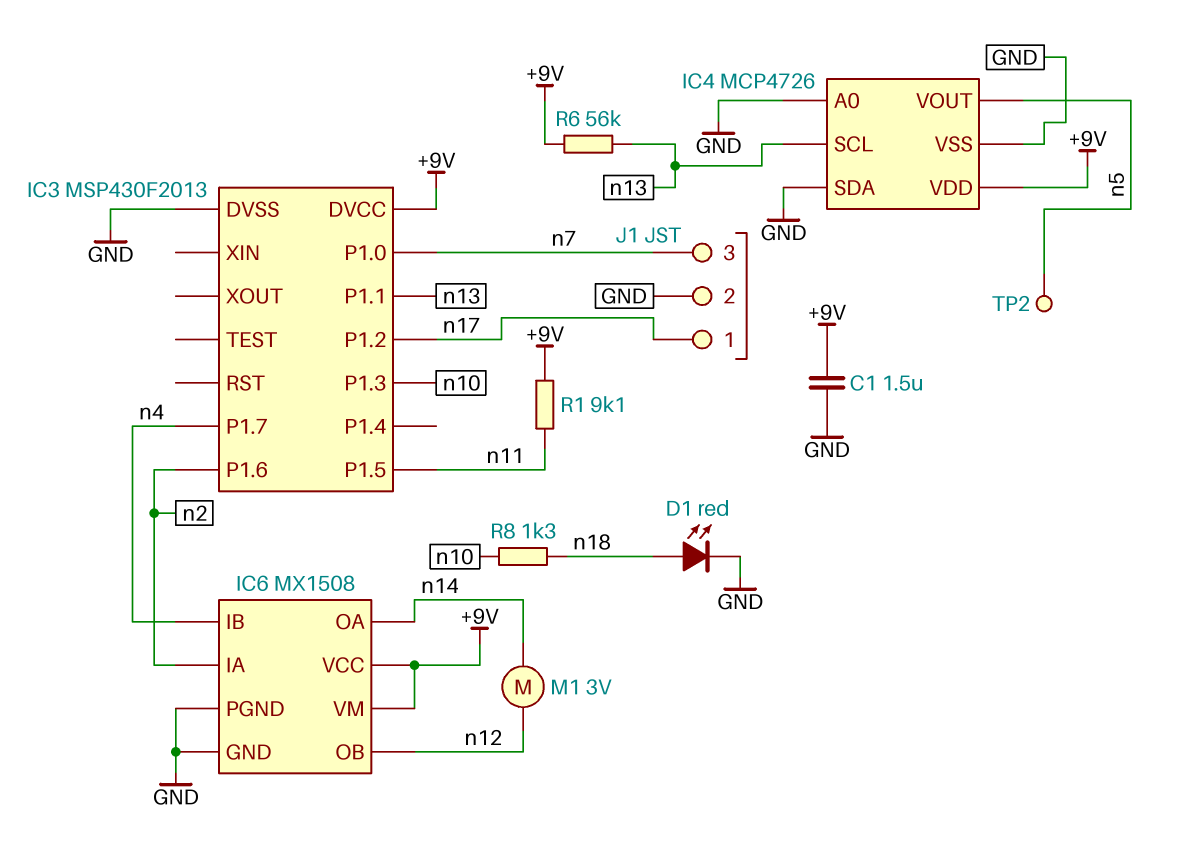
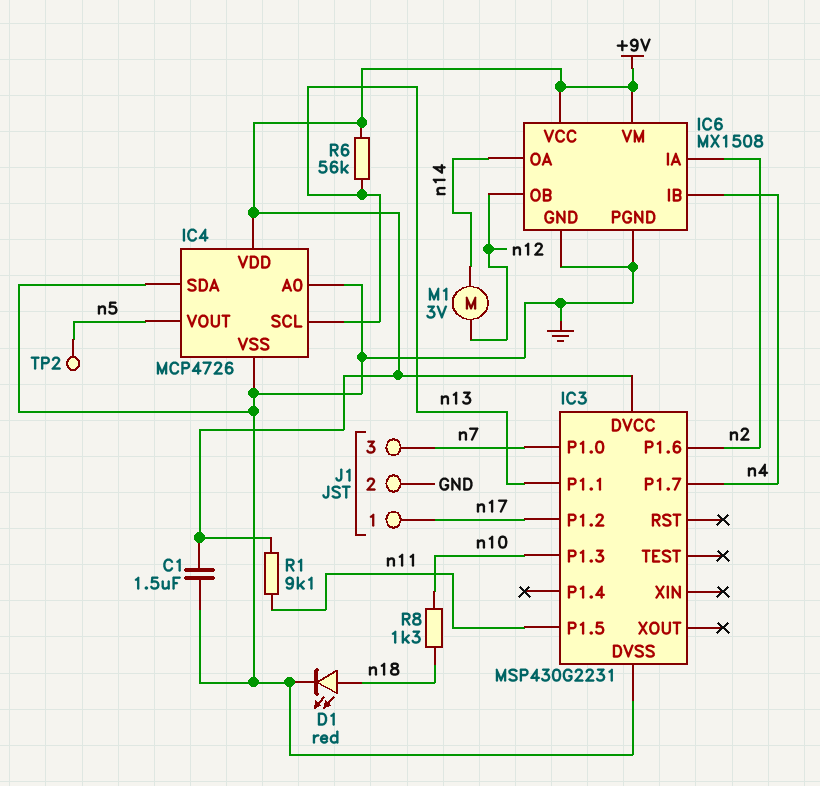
IC3: MSP430F2013 -> MSP430G2231

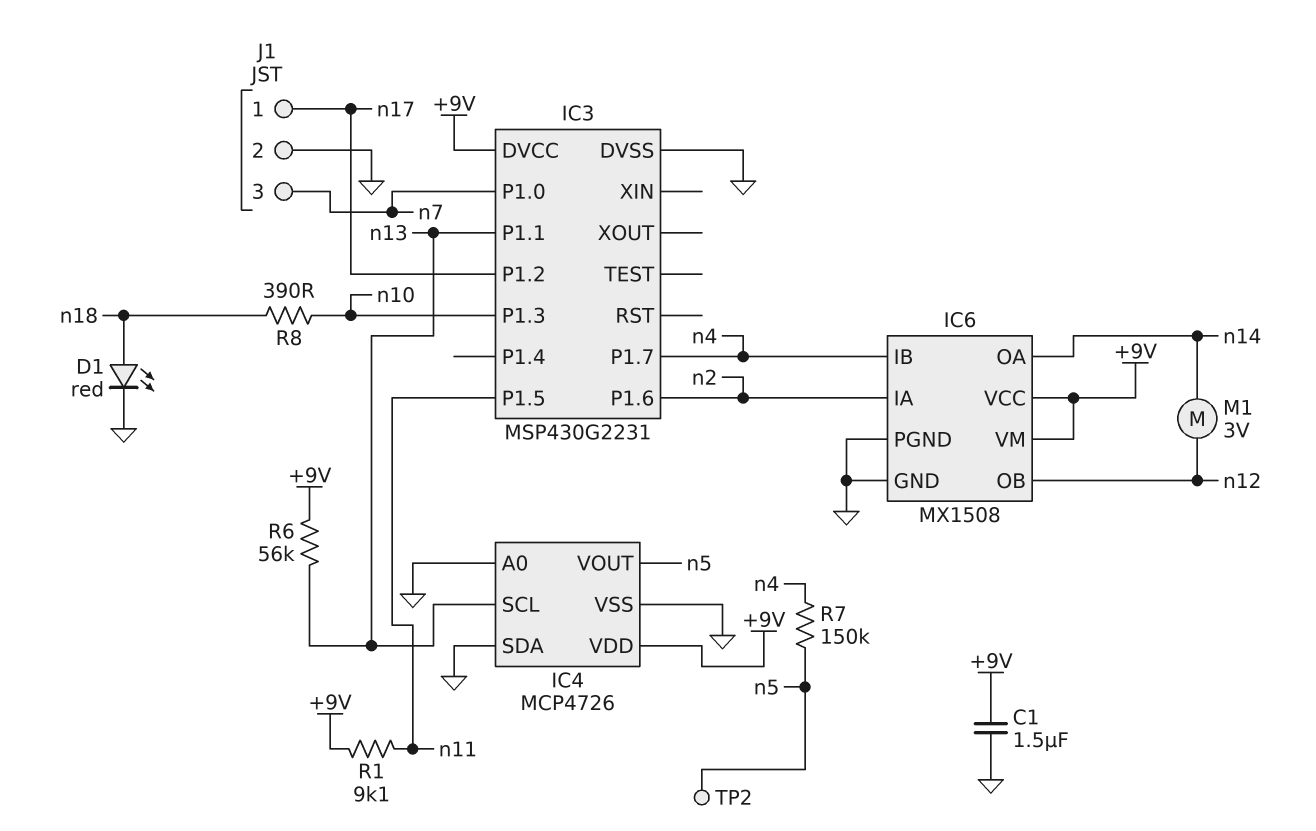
R7: none -> 150k (n4, n5)
R8: 1.3k (n10, n18) -> 390 (n10, n18)

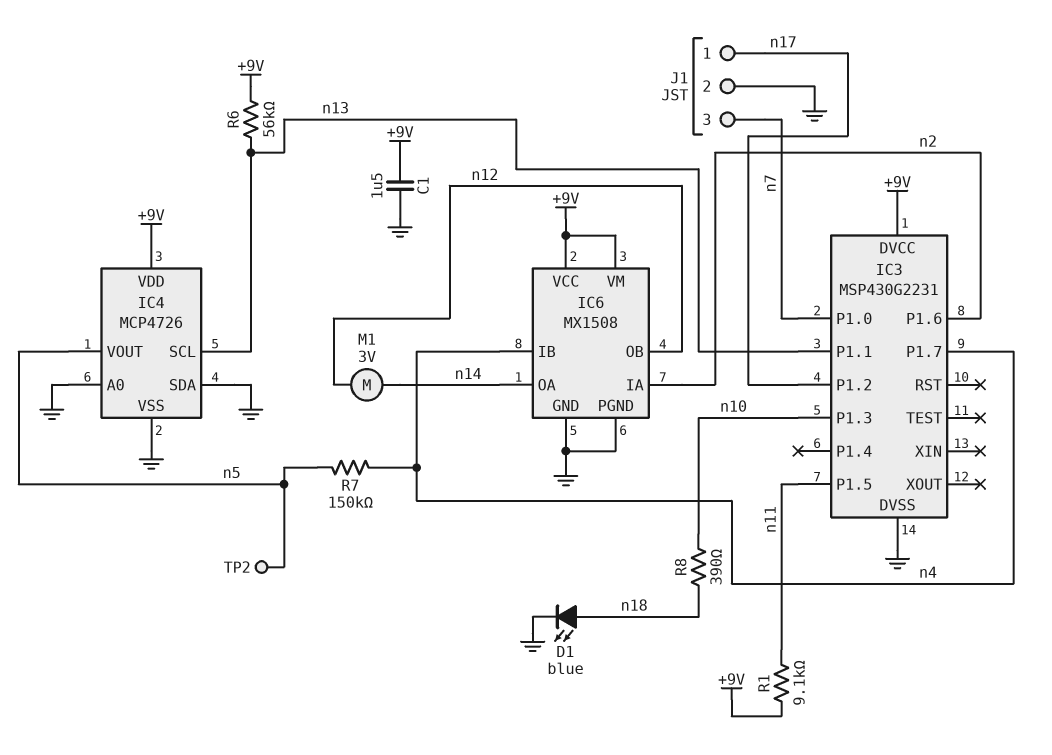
D1: LED red (A n18, K GND) -> LED blue (A n18, K GND)

